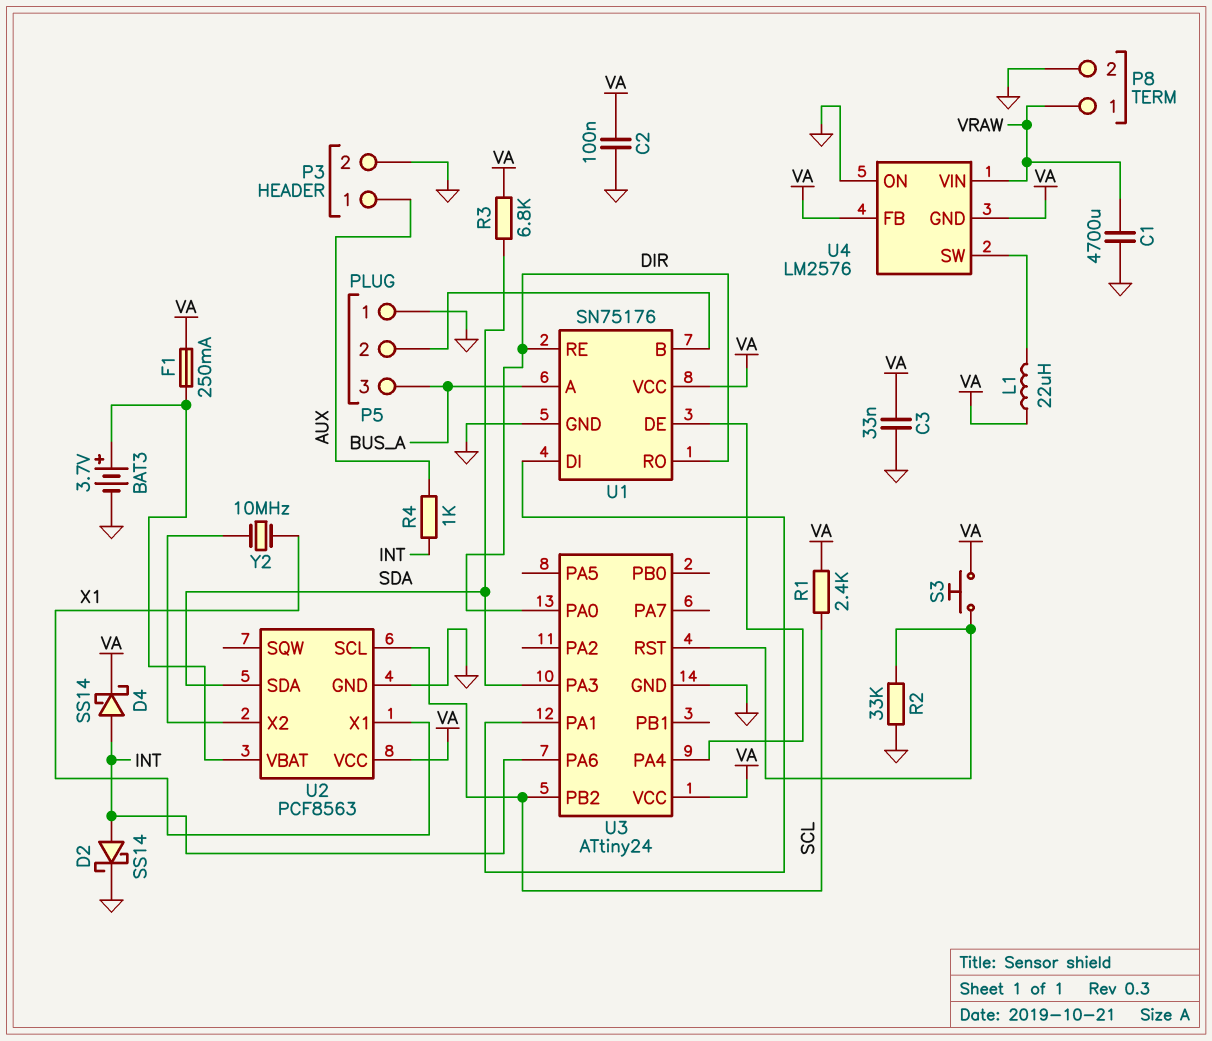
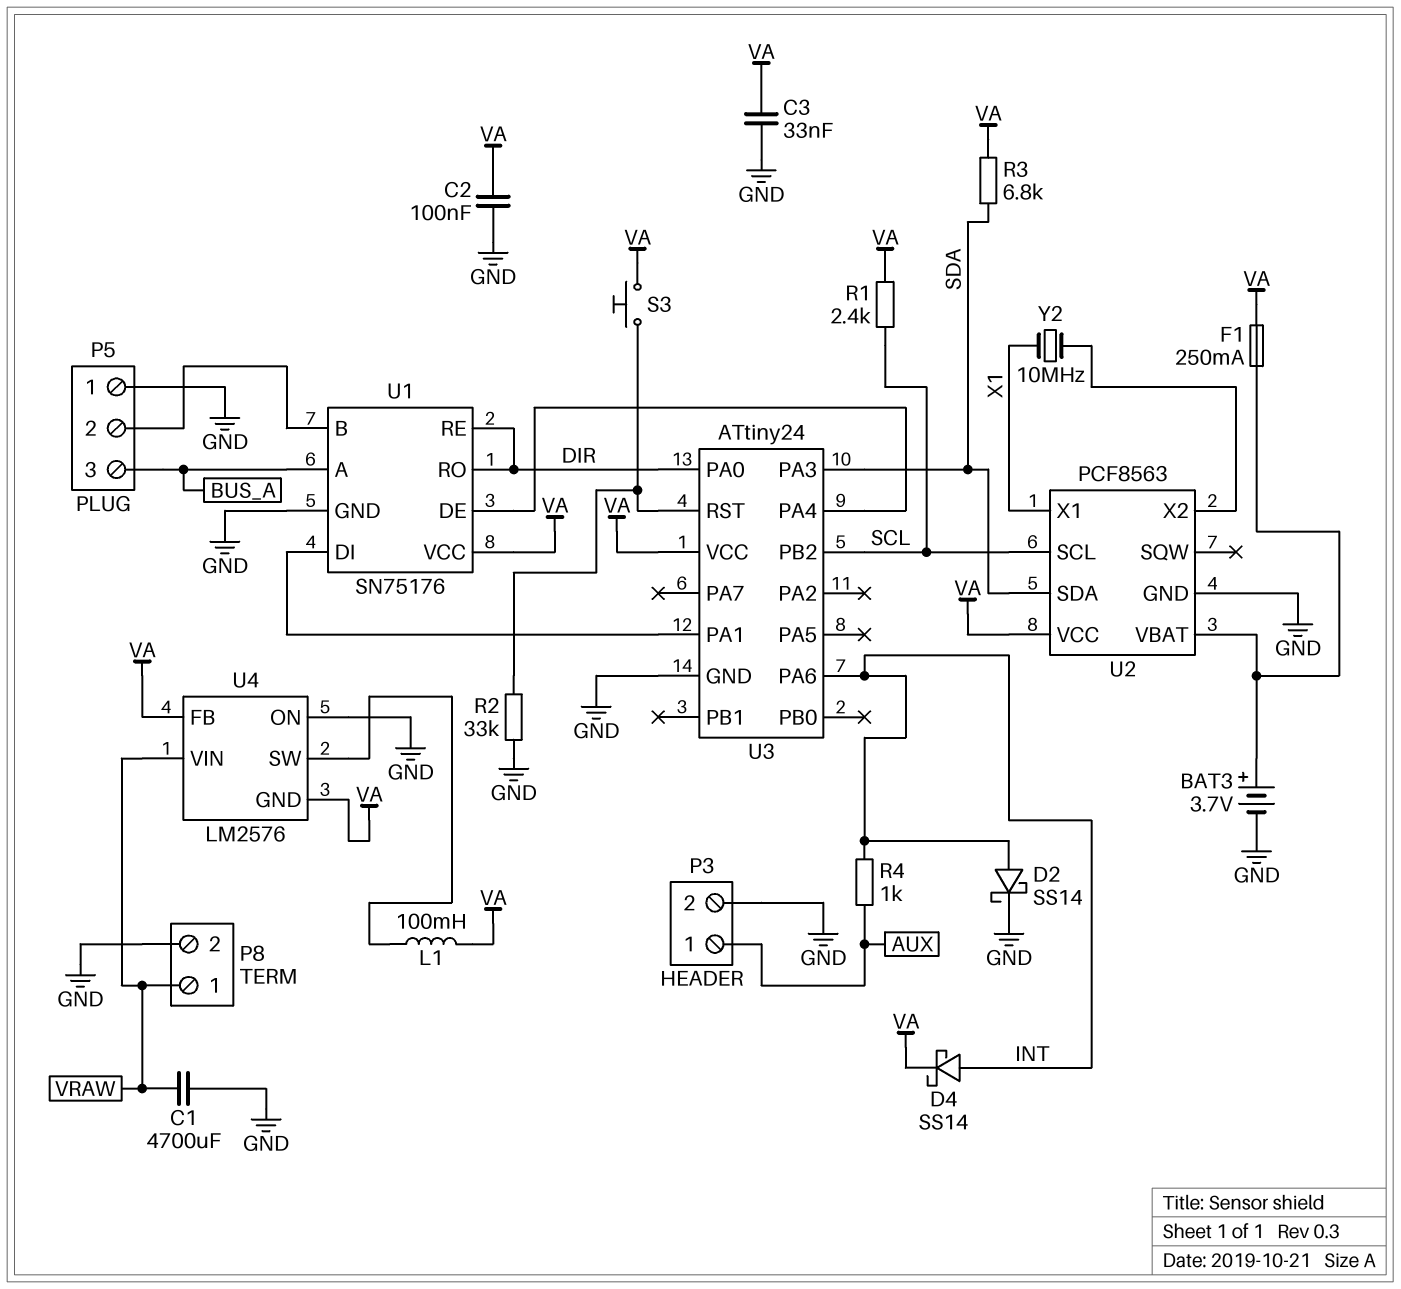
L1: 22uH (U4/SW, VA) -> 100mH (U4/SW, VA)

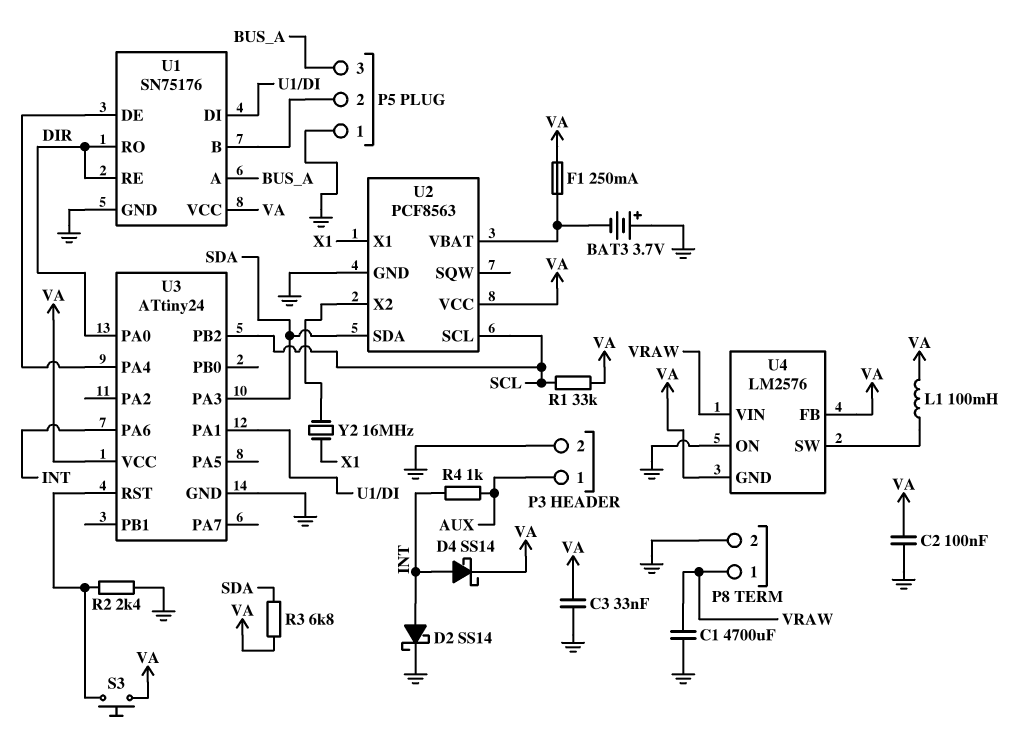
BAT3: 3.7V (plus U2/VBAT, minus GND) -> 3.7V (plus GND, minus U2/VBAT)
R1: 2.4k (SCL, VA) -> 33k (SCL, VA)
R2: 33k (GND, U3/RST) -> 2.4k (GND, U3/RST)
Y2: 10MHz (U2/X2, X1) -> 16MHz (U2/X2, X1)

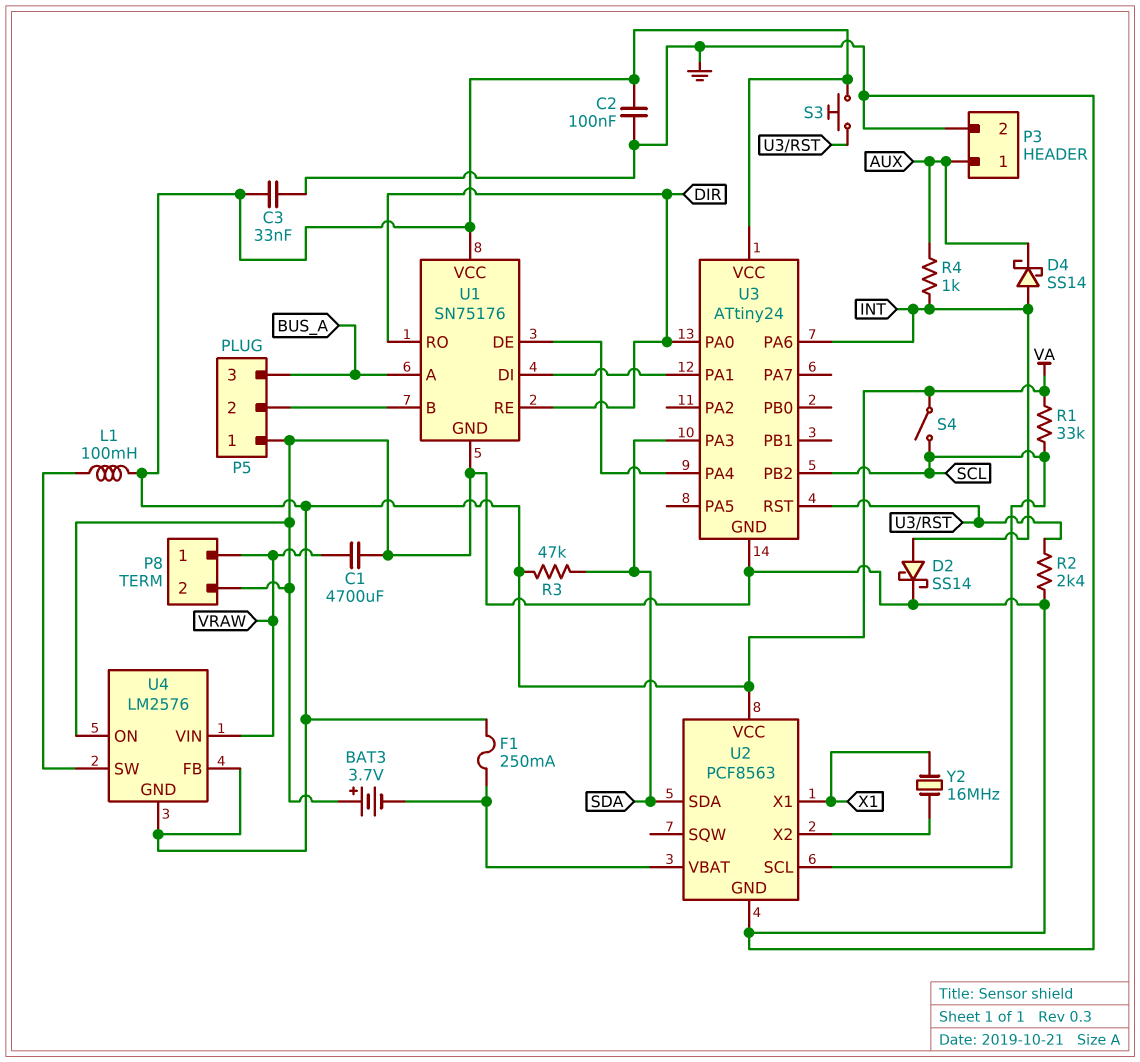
D4: schottky SS14 (A INT, K VA) -> schottky SS14 (A INT, K AUX)
R3: 6.8k (SDA, VA) -> 47k (SDA, VA)
S4: none -> switch (SCL, VA)

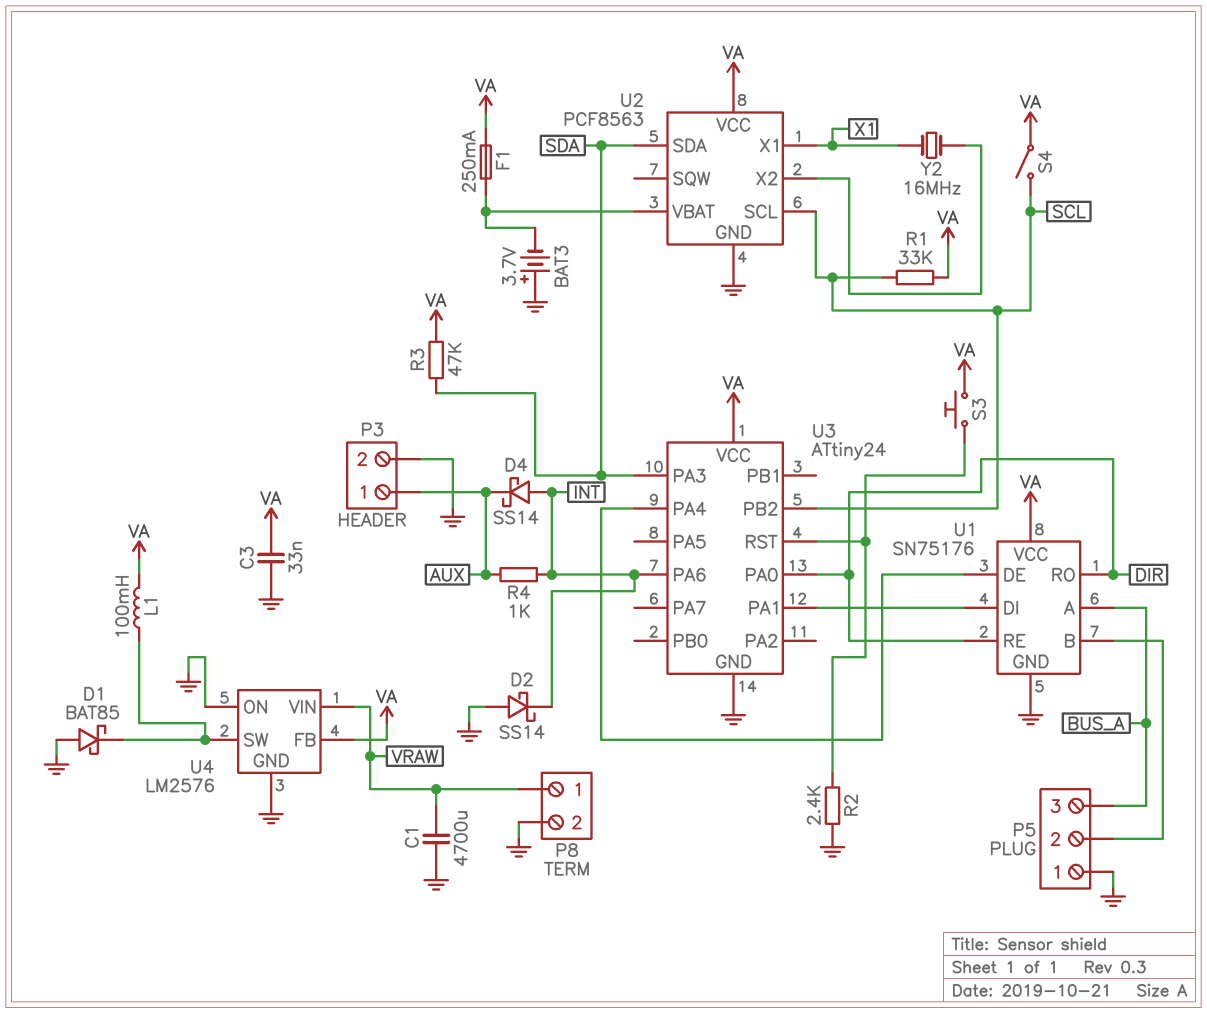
C2: 100nF (GND, VA) -> none
D1: none -> schottky BAT85 (A GND, K U4/SW)
D2: schottky SS14 (A INT, K GND) -> schottky SS14 (A GND, K INT)
U4 pin GND: VA -> GND

